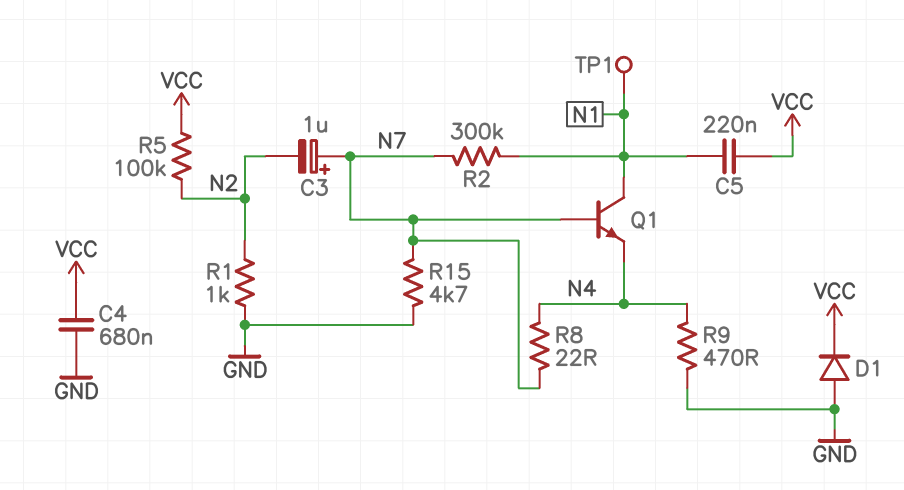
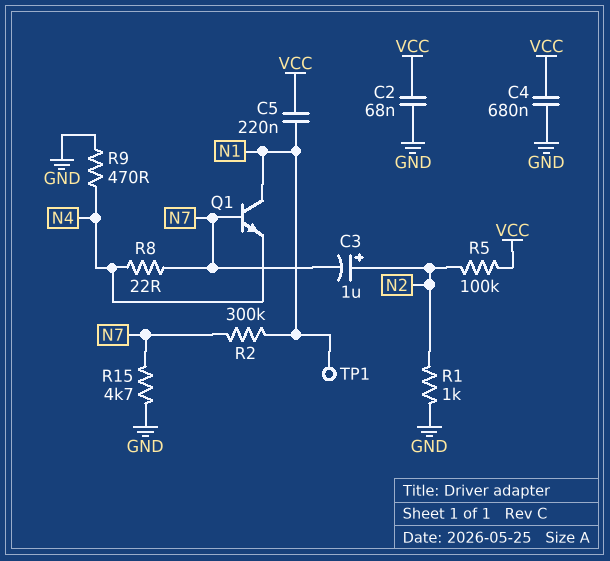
C2: none -> 68nF (GND, VCC)
C3: 1uF (plus N7, minus N2) -> 1uF (plus N2, minus N7)
D1: diode (A GND, K VCC) -> none

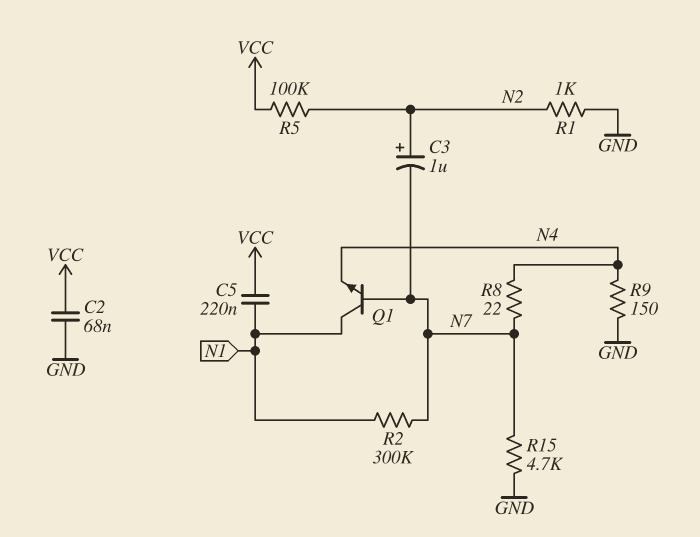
C4: 680nF (GND, VCC) -> none
R9: 470 (GND, N4) -> 150 (GND, N4)
TP1: test point (N1) -> none

